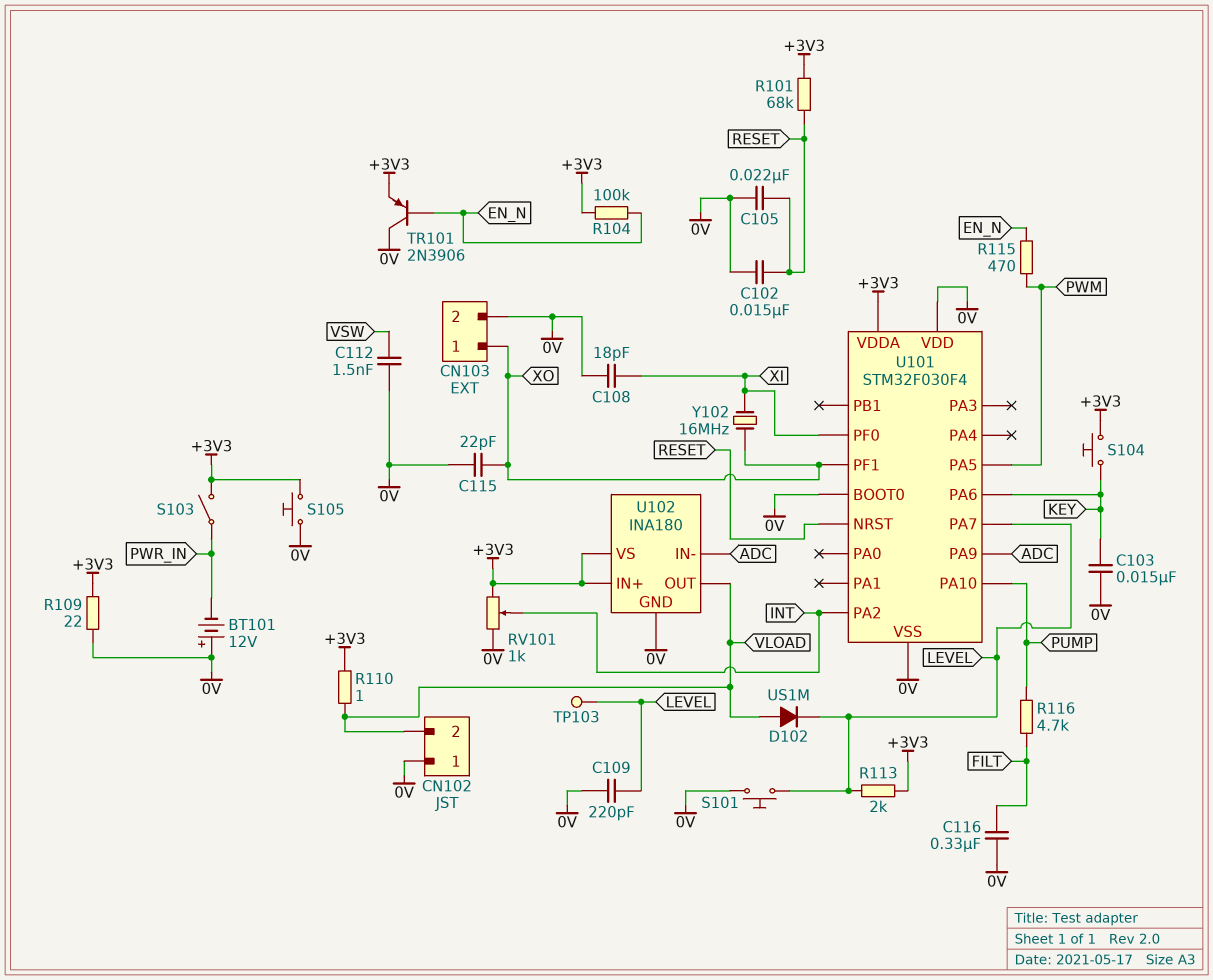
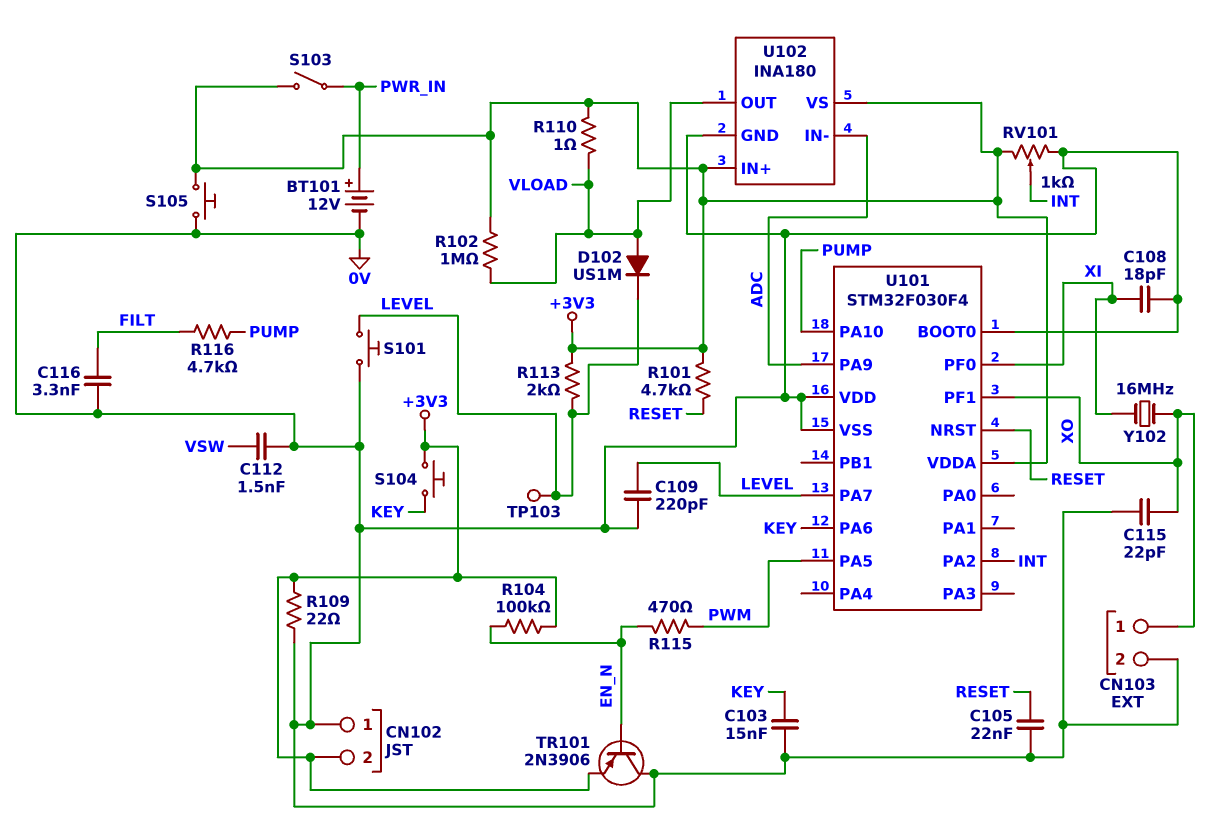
BT101: 12V (plus 0V, minus PWR_IN) -> 12V (plus PWR_IN, minus 0V)
C102: 15nF (0V, RESET) -> none
C116: 330nF (0V, FILT) -> 3.3nF (0V, FILT)
CN102 pin 2: VLOAD -> +3V3
R101: 68k (+3V3, RESET) -> 4.7k (+3V3, RESET)
R102: none -> 1M (+3V3, VLOAD)

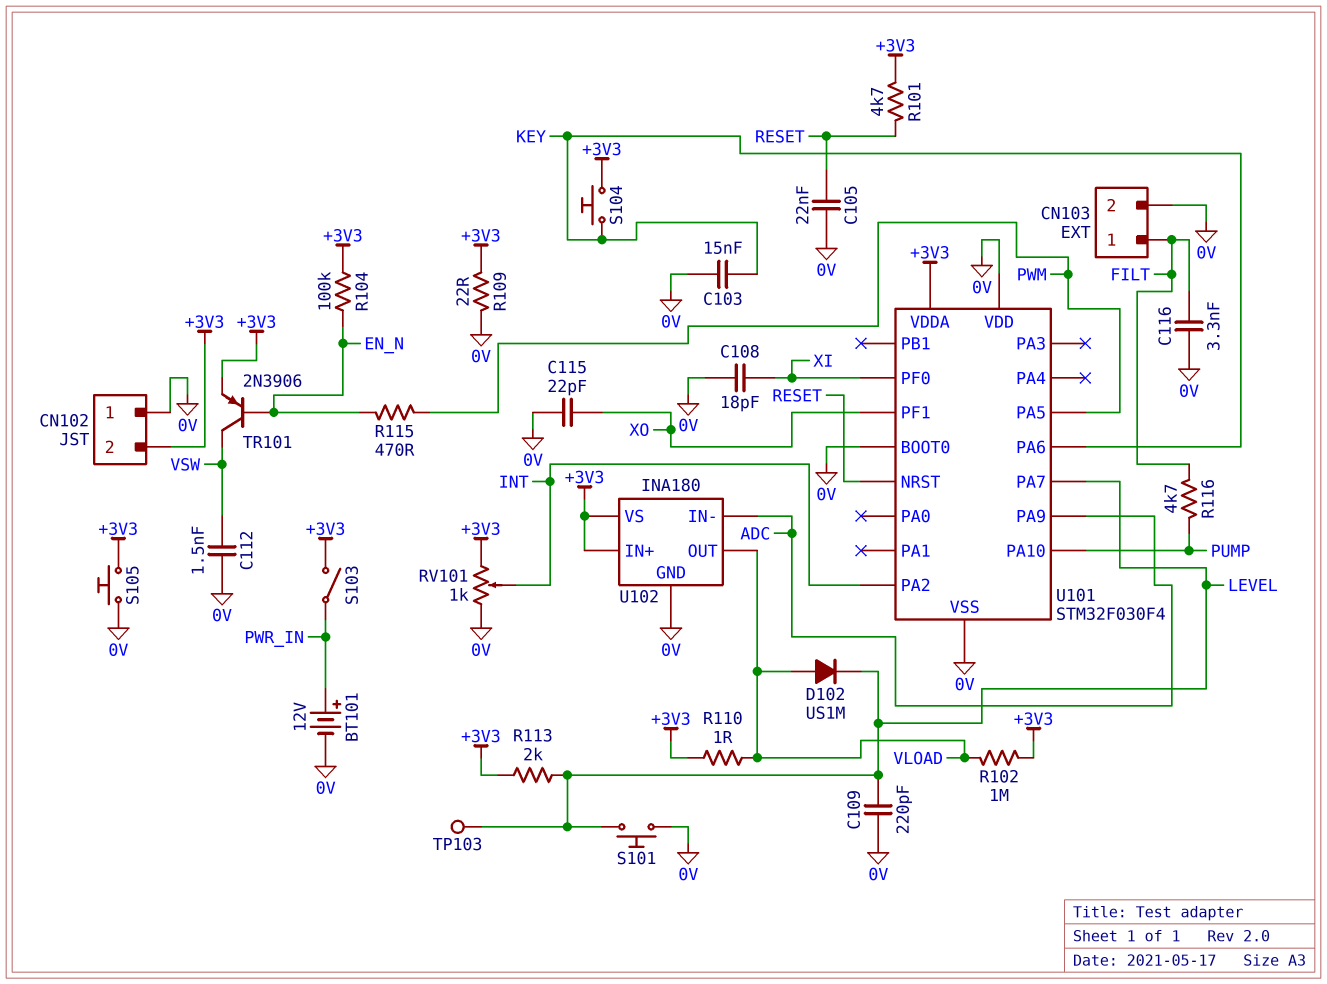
CN103 pin 1: XO -> FILT
TR101: PNP 2N3906 (B EN_N, C 0V, E +3V3) -> PNP 2N3906 (B EN_N, C VSW, E +3V3)
Y102: 16MHz (XI, XO) -> none

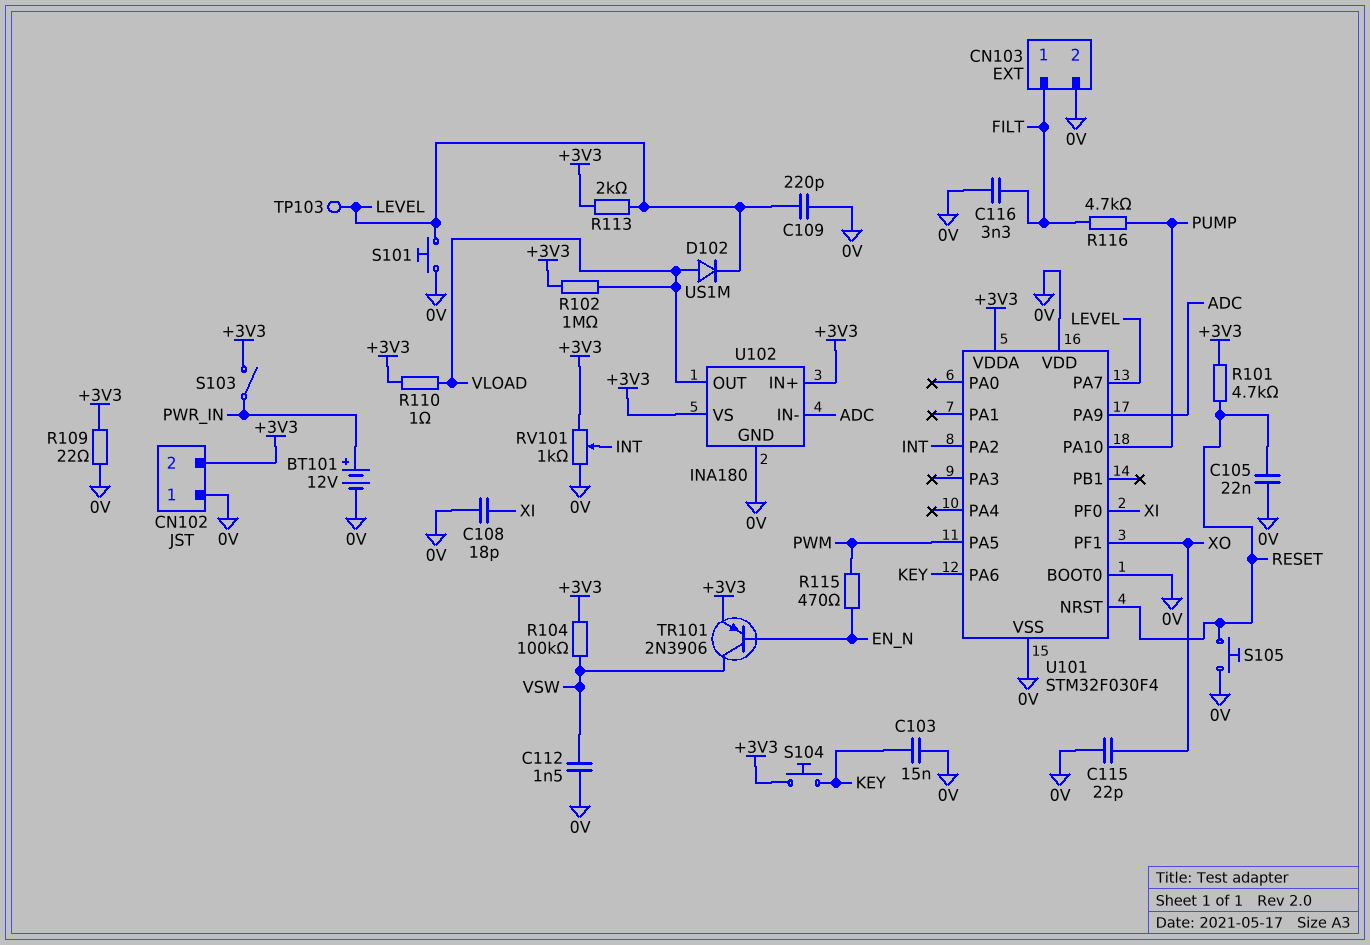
R104: 100k (+3V3, EN_N) -> 100k (+3V3, VSW)
S105: button (+3V3, 0V) -> button (0V, RESET)

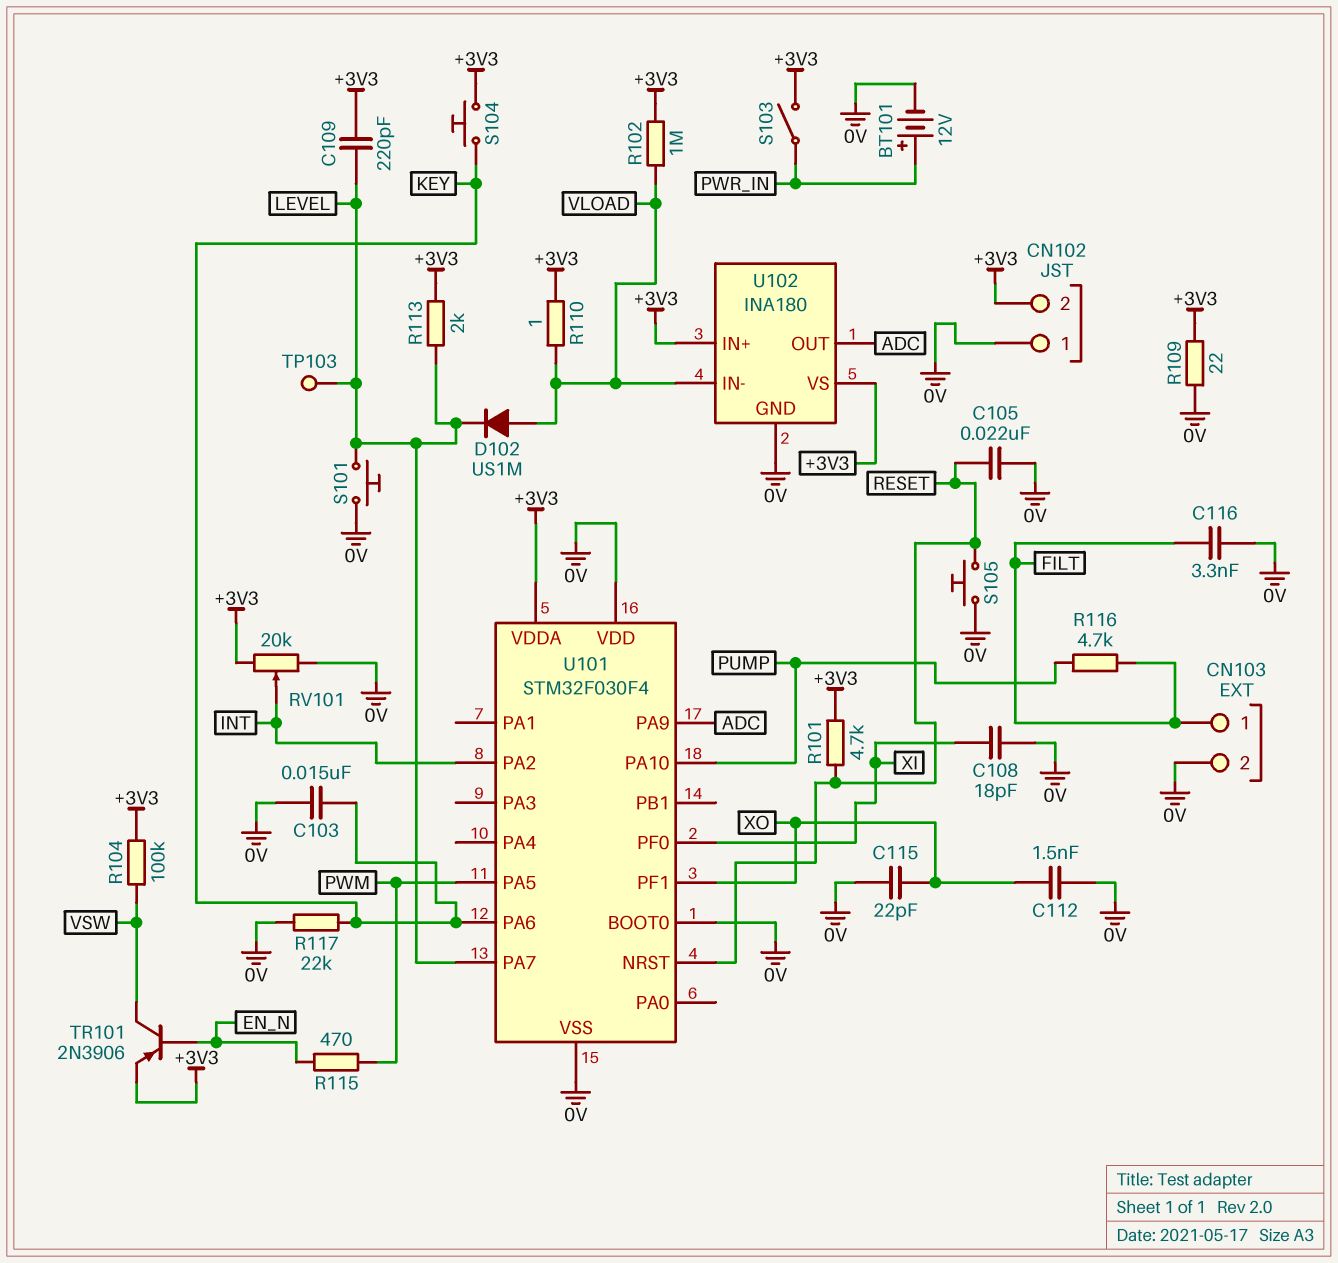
C109: 220pF (0V, LEVEL) -> 220pF (+3V3, LEVEL)
C112: 1.5nF (0V, VSW) -> 1.5nF (0V, XO)
R117: none -> 22k (0V, KEY)
RV101: 1k (+3V3, 0V, wiper INT) -> 20k (+3V3, 0V, wiper INT)
U102 pin IN-: ADC -> VLOAD
U102 pin OUT: VLOAD -> ADC

